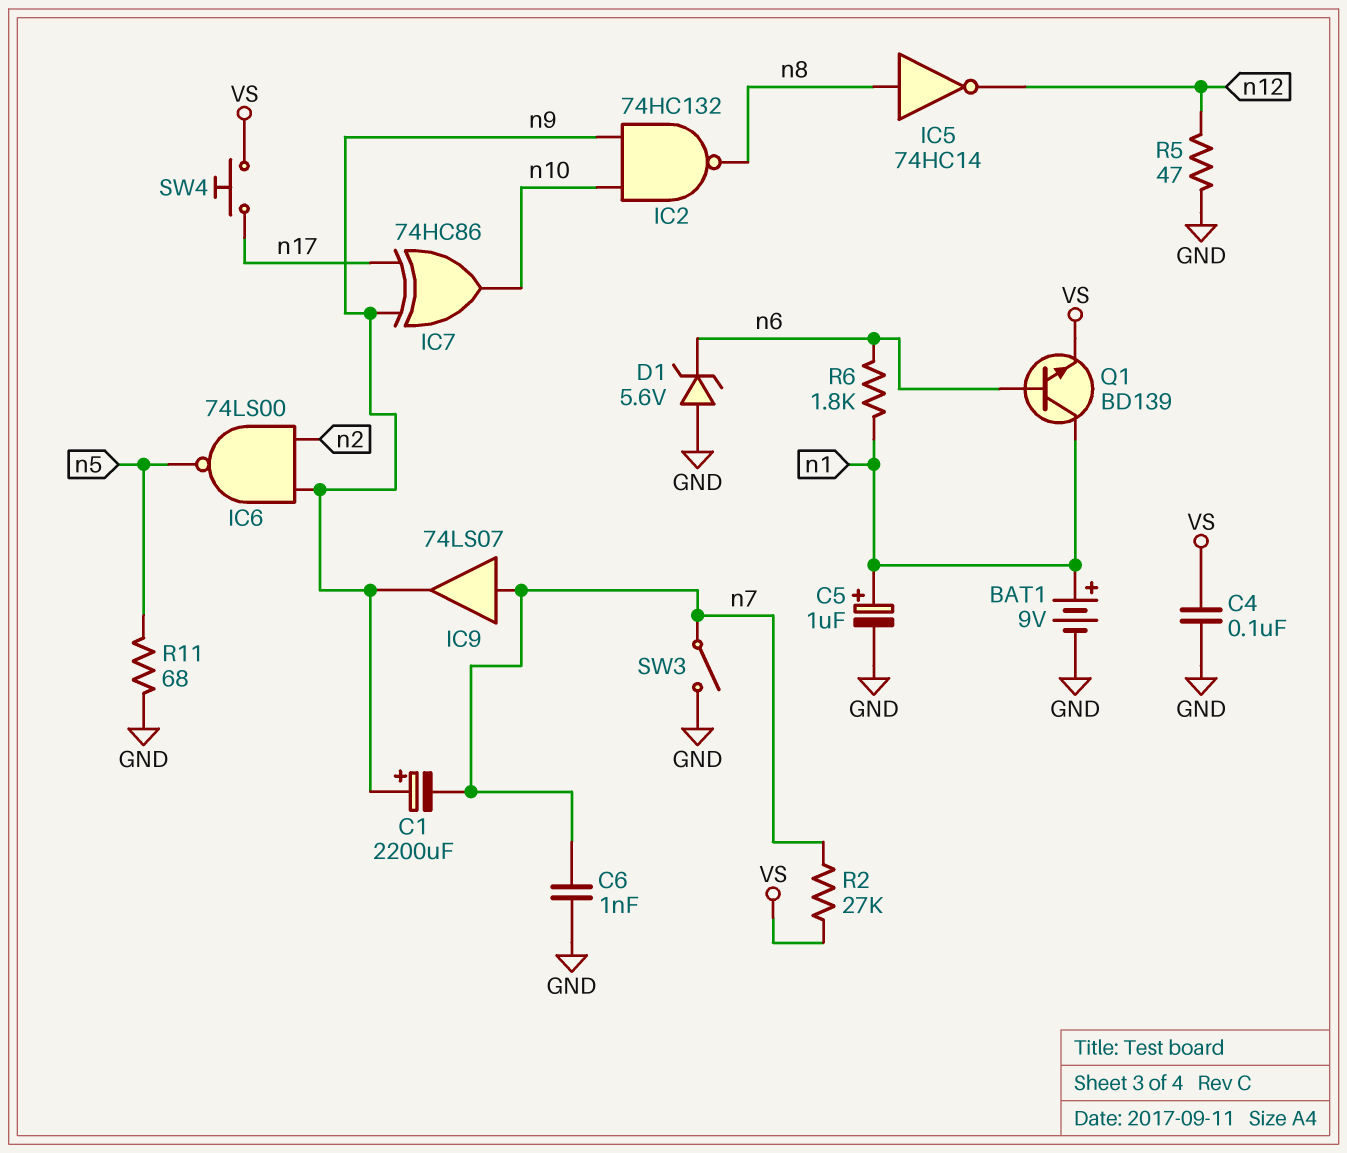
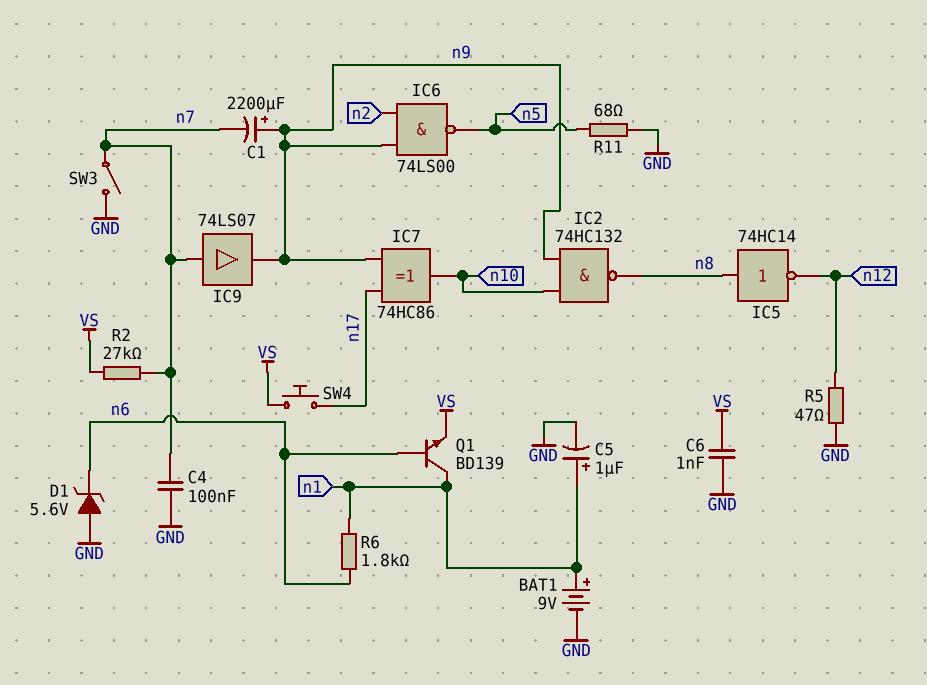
C4: 100nF (GND, VS) -> 100nF (GND, n7)
C6: 1nF (GND, n7) -> 1nF (GND, VS)

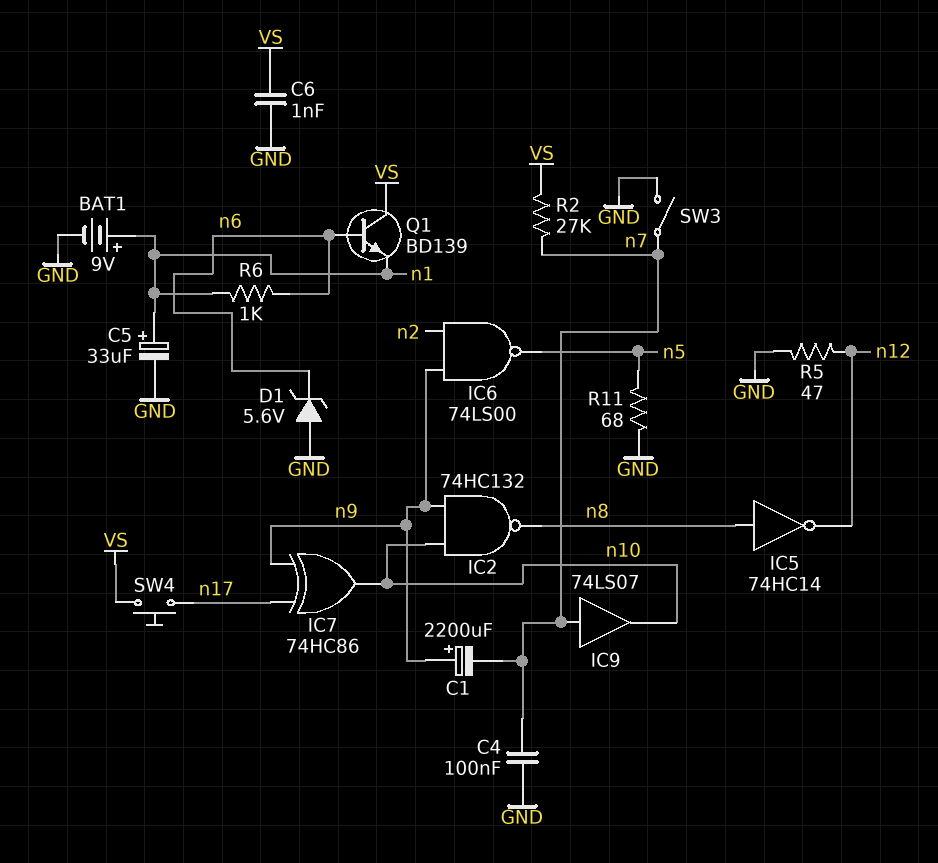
C5: 1uF (plus n1, minus GND) -> 33uF (plus n1, minus GND)
IC9: buffer 74LS07 (in n7, out n9) -> buffer 74LS07 (in n7, out n10)
Q1: NPN BD139 (B n6, C n1, E VS) -> NPN BD139 (B n6, C VS, E n1)
R6: 1.8k (n1, n6) -> 1k (n1, n6)

